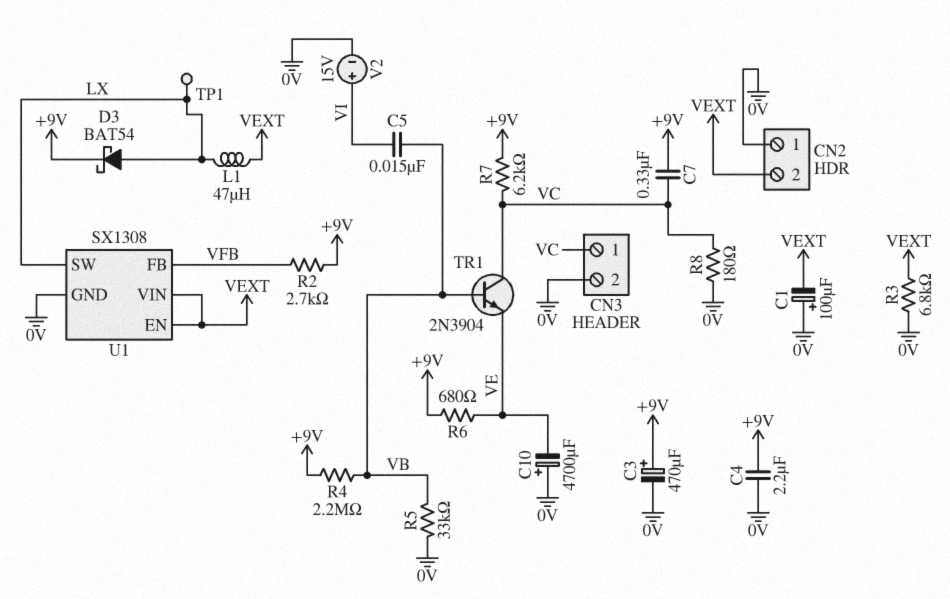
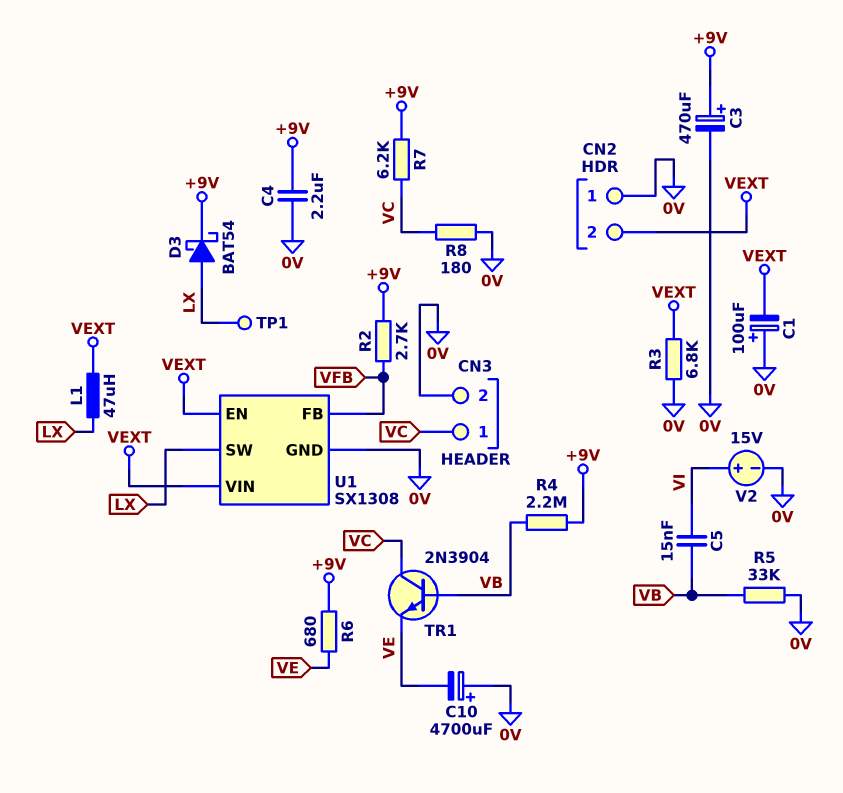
C7: 330nF (+9V, VC) -> none

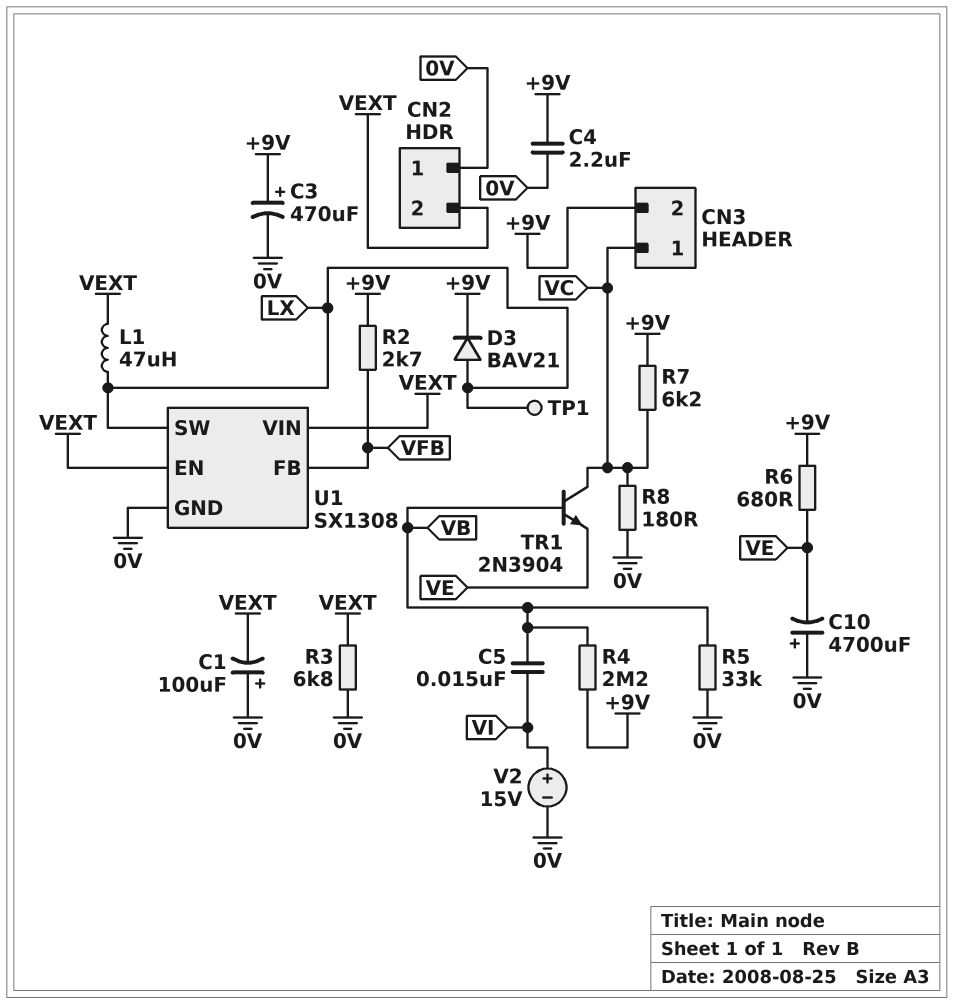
CN3 pin 2: 0V -> +9V
D3: schottky BAT54 (A LX, K +9V) -> diode BAV21 (A LX, K +9V)

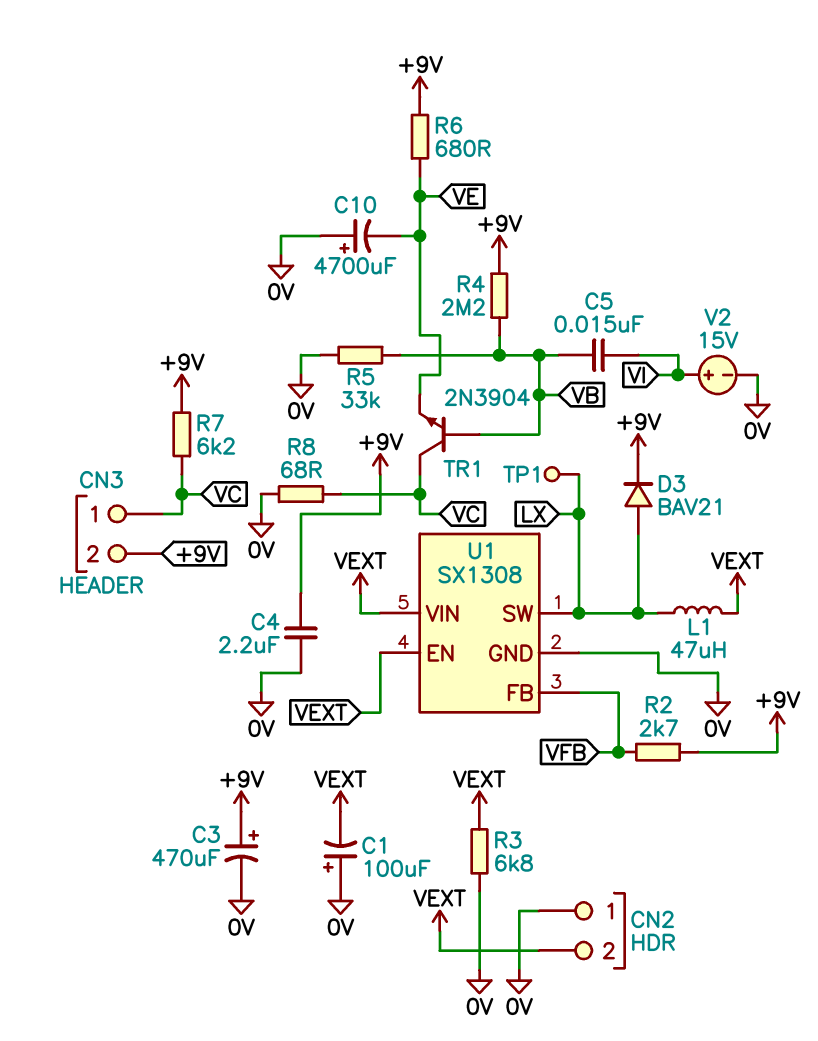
R8: 180 (0V, VC) -> 68 (0V, VC)

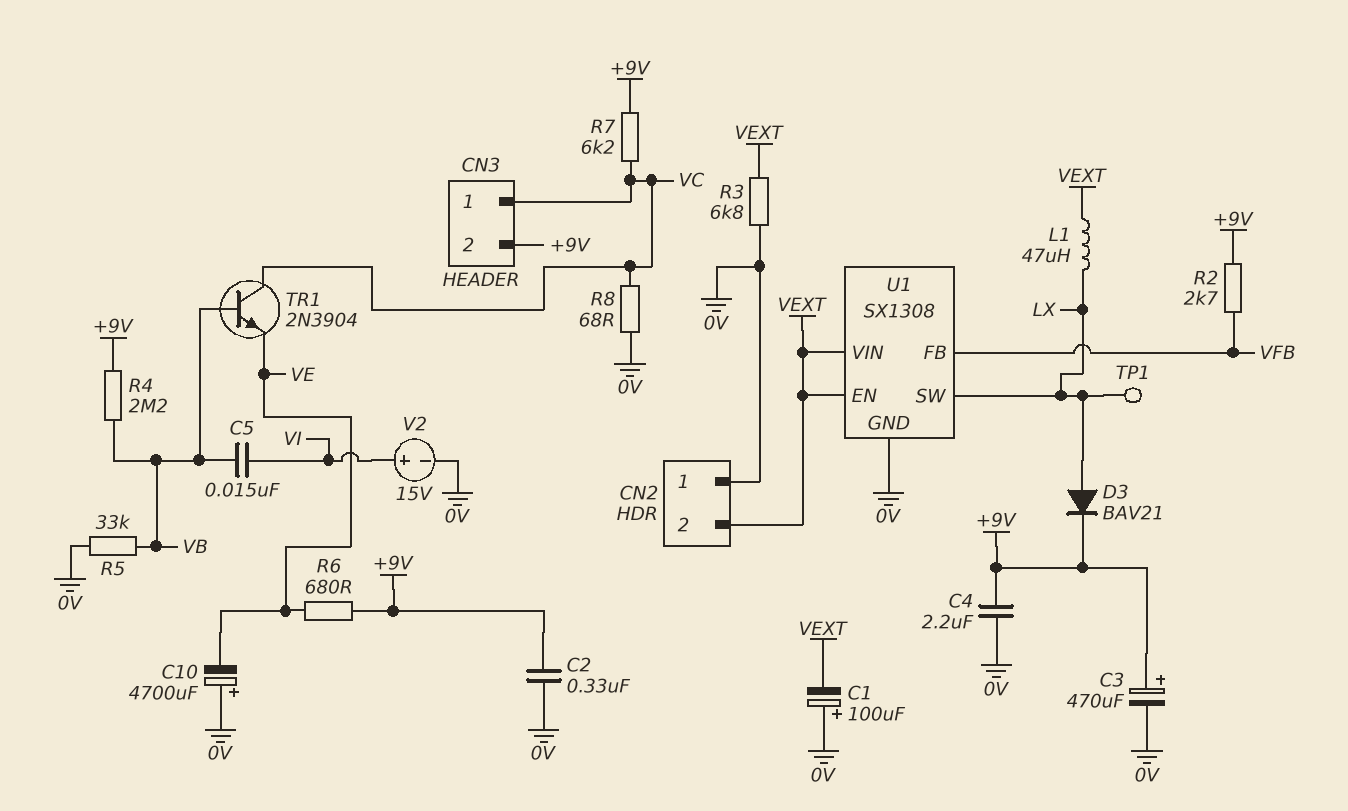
C2: none -> 330nF (+9V, 0V)

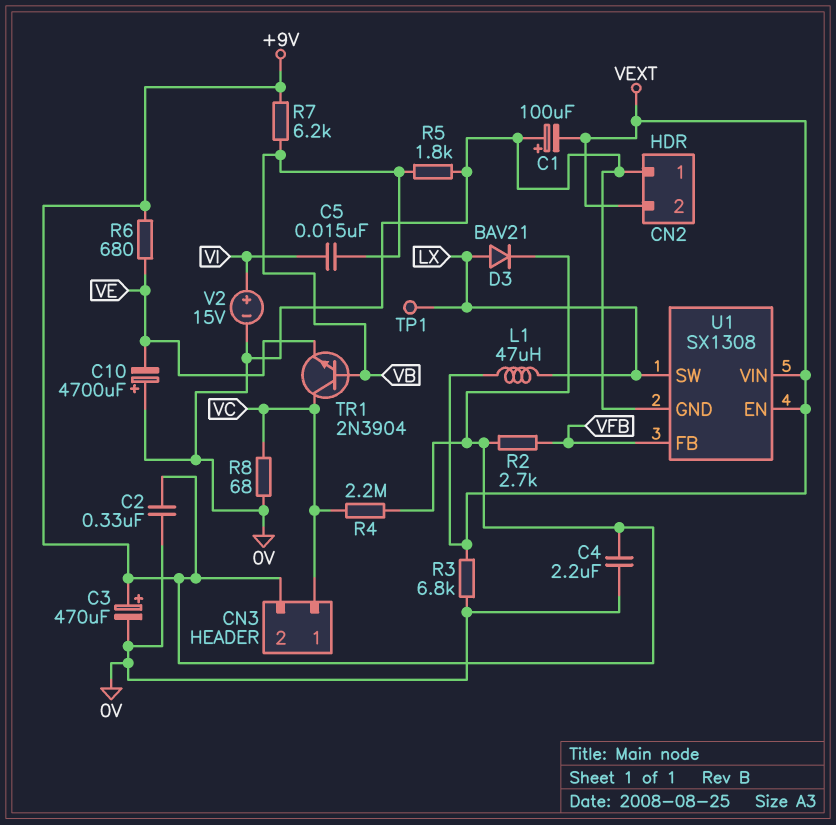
R4: 2.2M (+9V, VB) -> 2.2M (+9V, VC)
R5: 33k (0V, VB) -> 1.8k (0V, VB)
R7: 6.2k (+9V, VC) -> 6.2k (+9V, VB)

